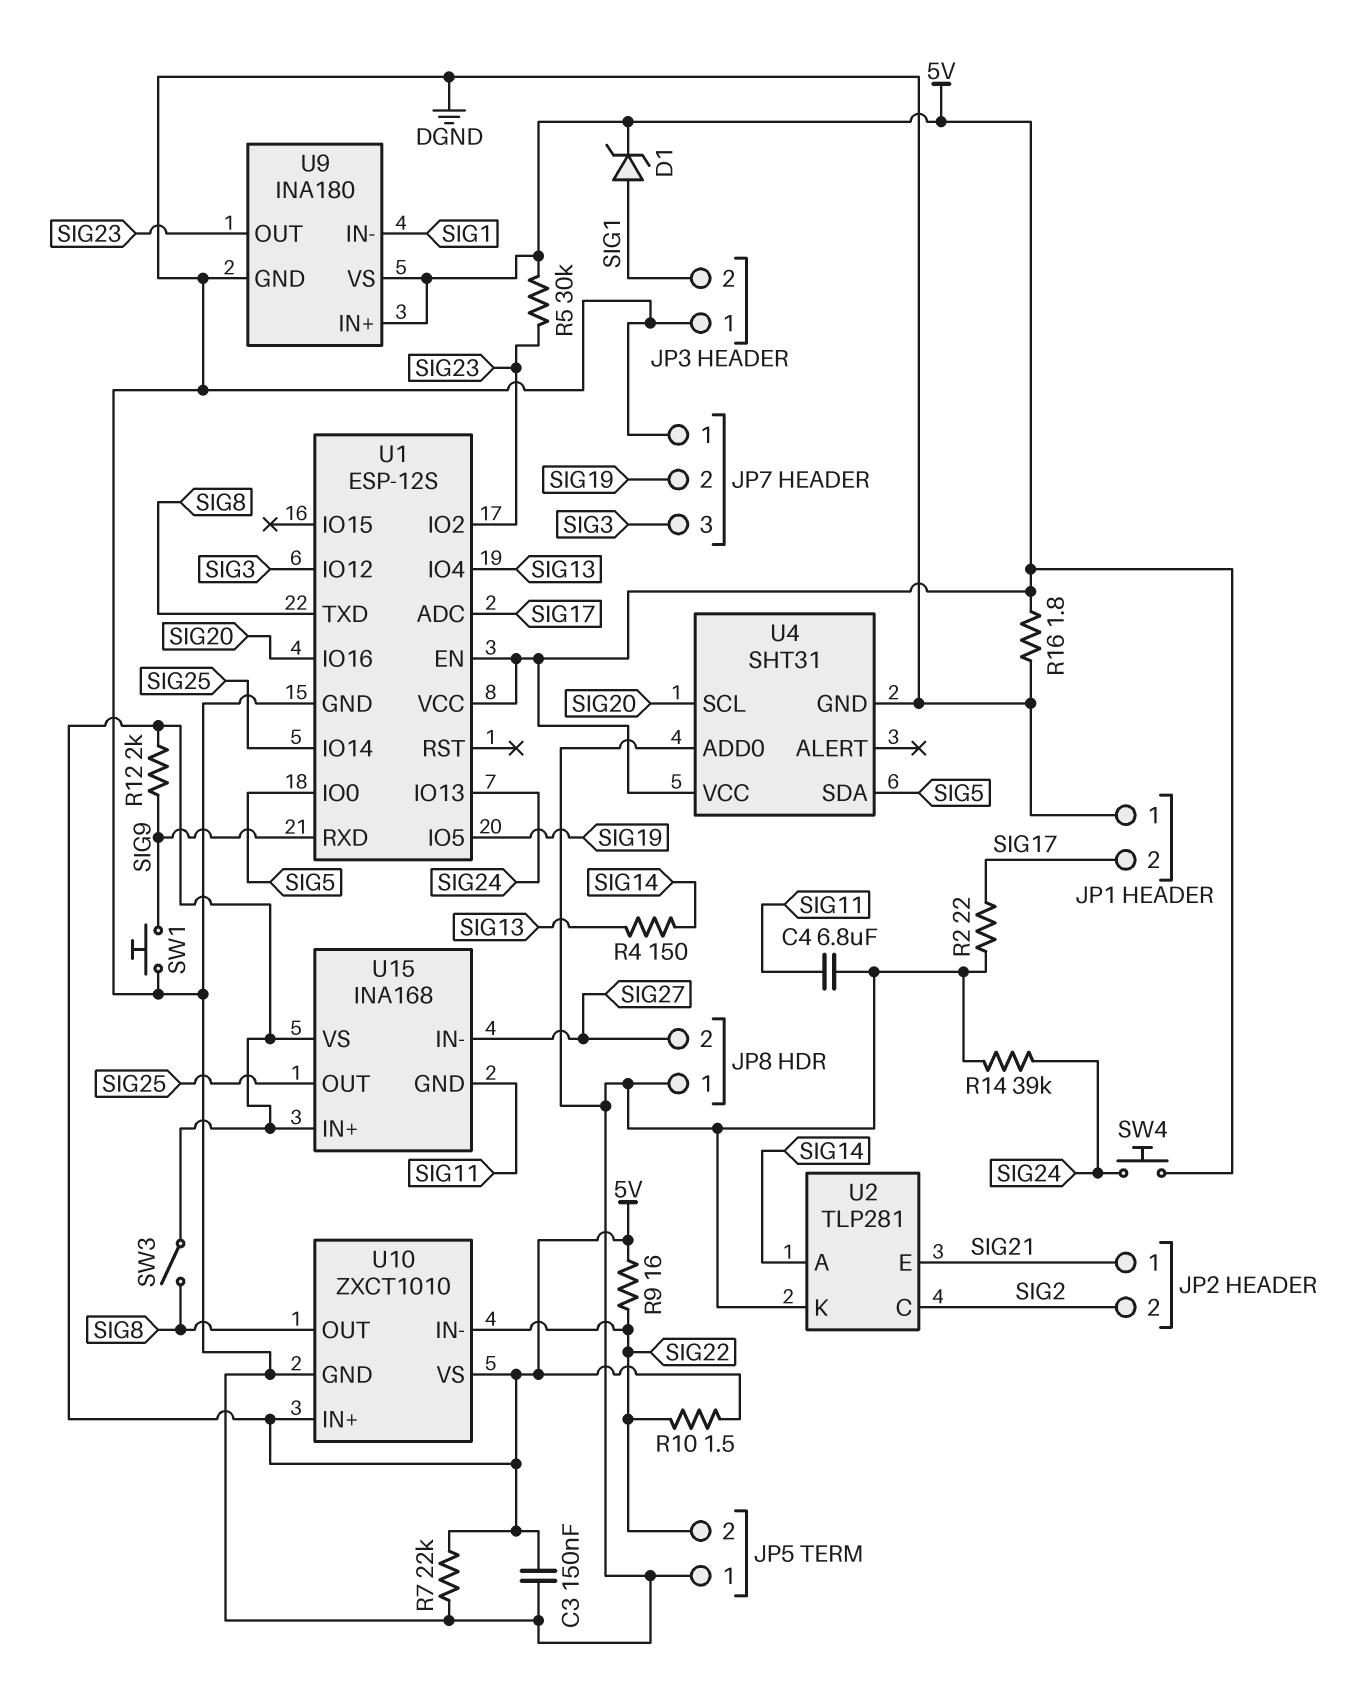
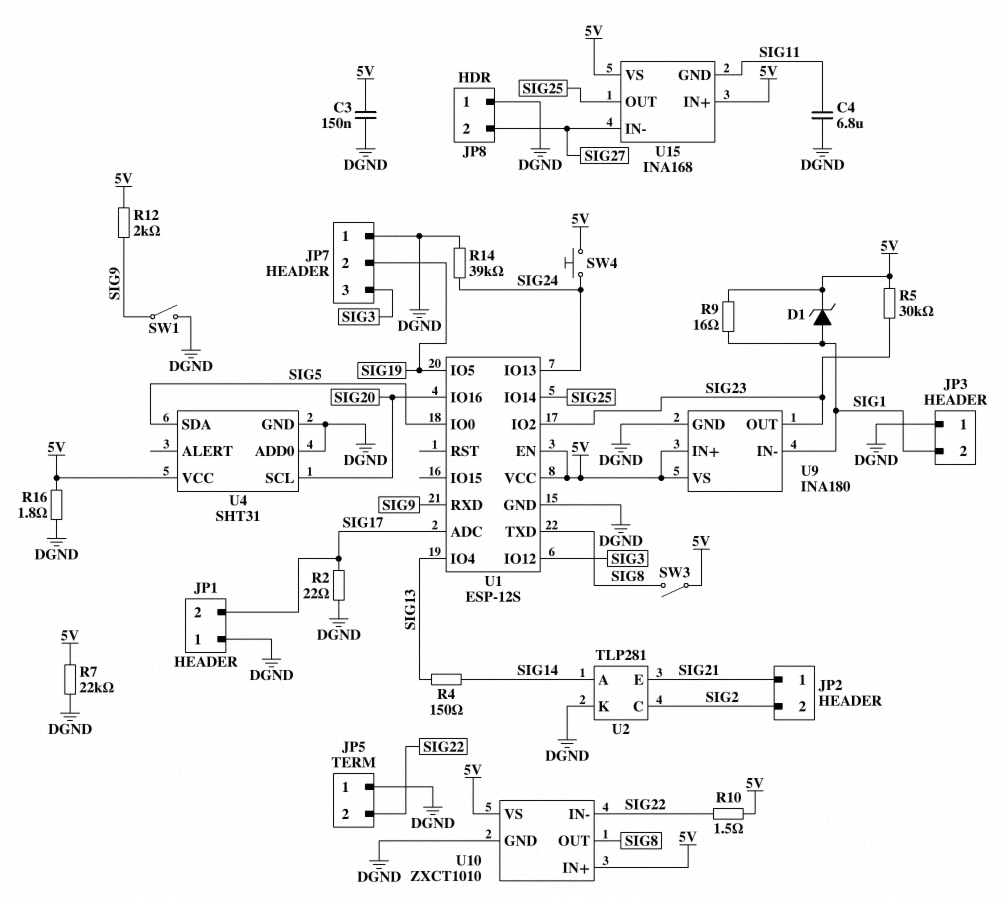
R9: 16 (5V, SIG22) -> 16 (5V, SIG1)
SW1: button (DGND, SIG9) -> switch (DGND, SIG9)

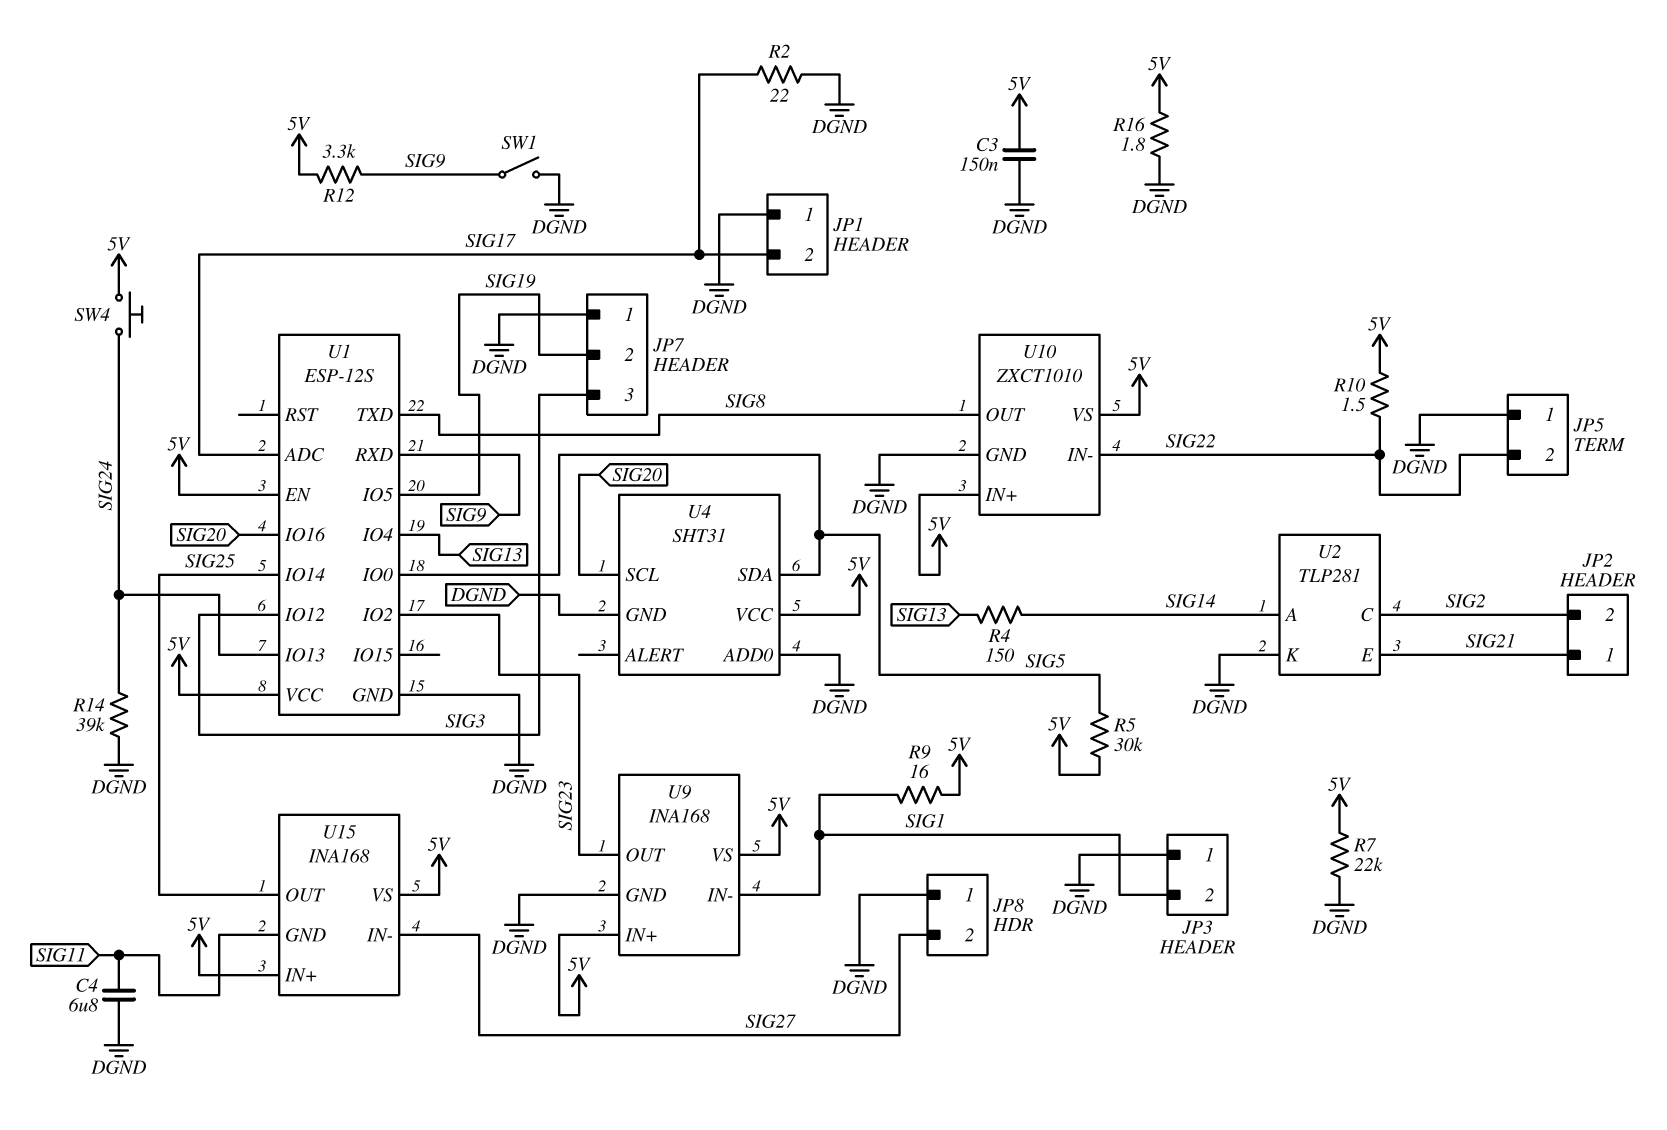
D1: zener (A SIG1, K 5V) -> none
R5: 30k (5V, SIG23) -> 30k (5V, SIG5)
R12: 2k (5V, SIG9) -> 3.3k (5V, SIG9)
SW3: switch (5V, SIG8) -> none
U9: INA180 -> INA168

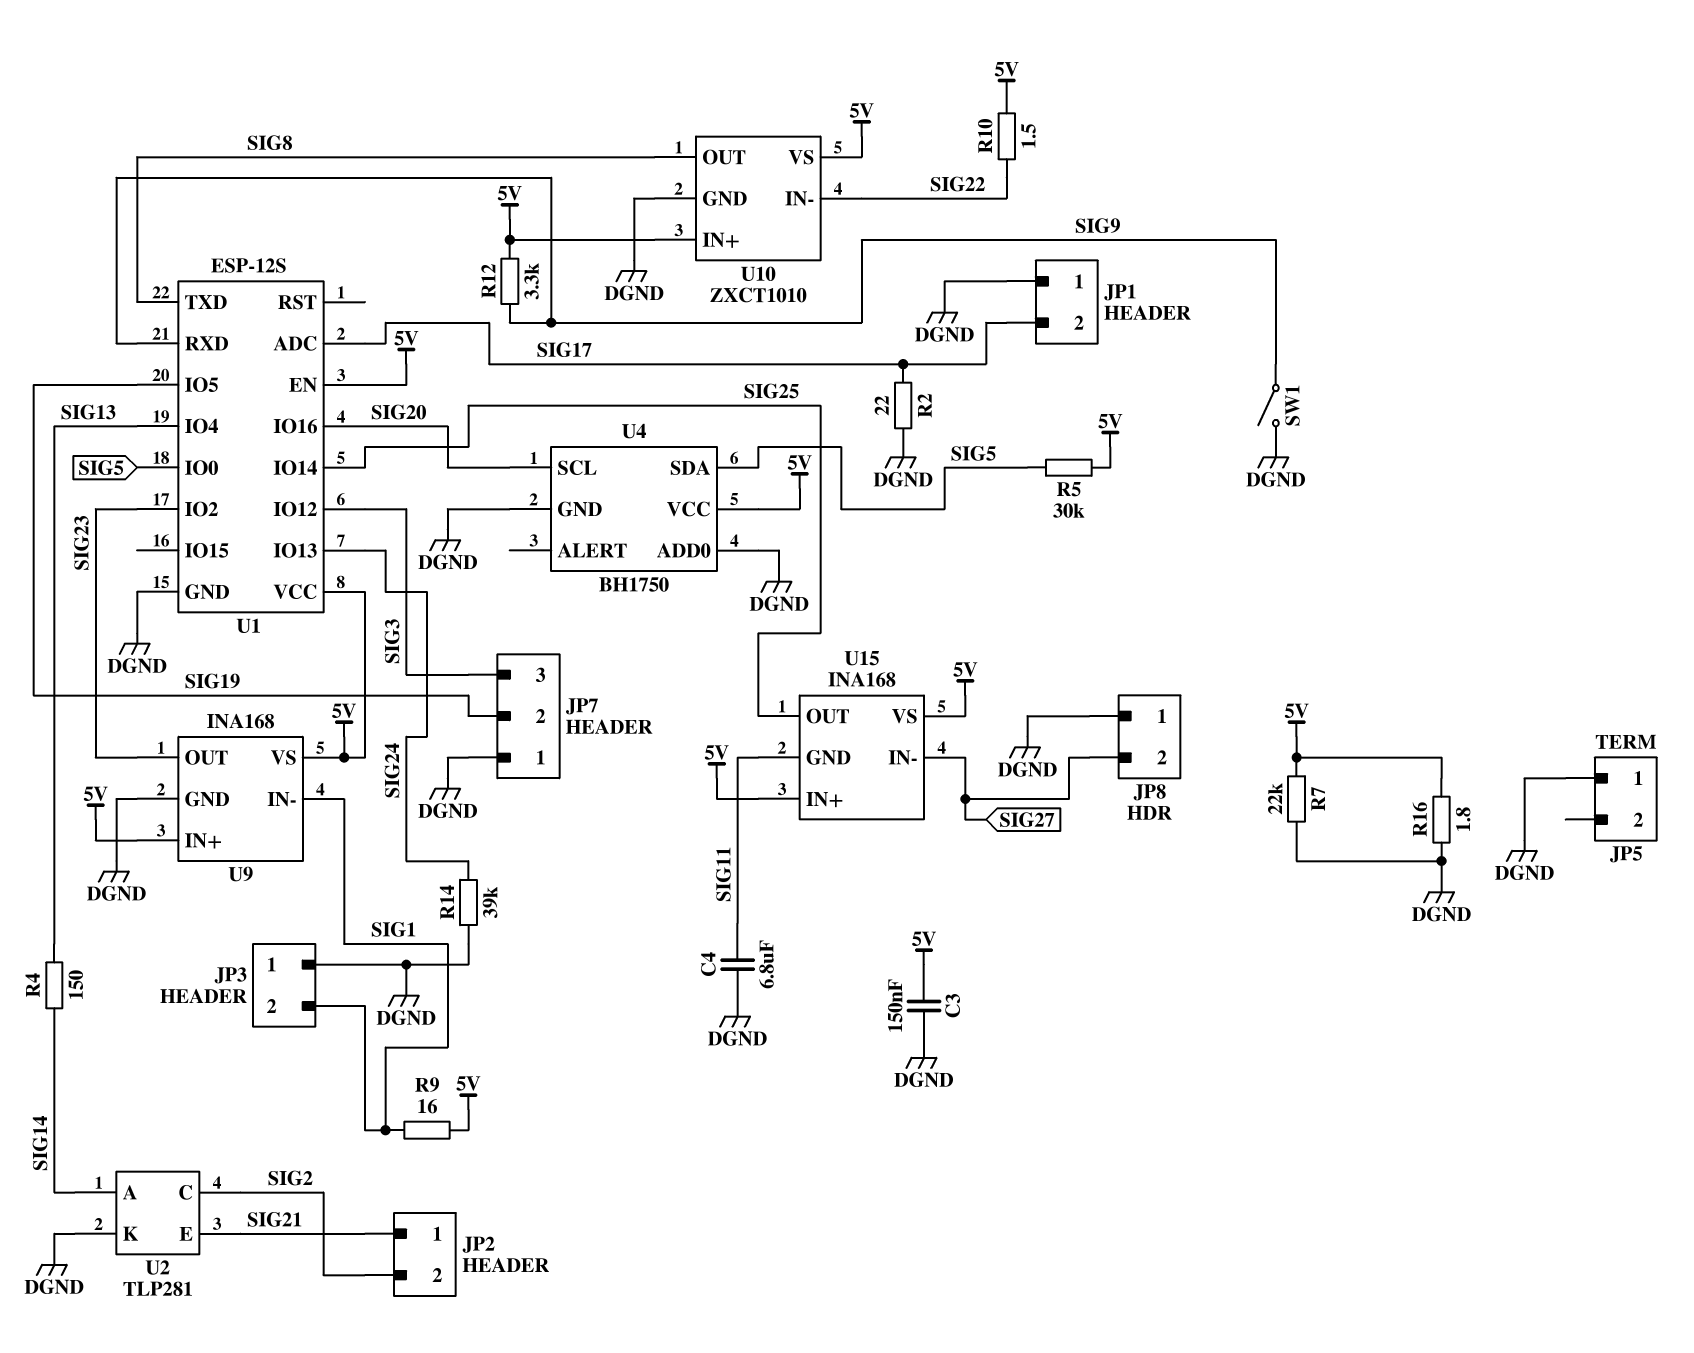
JP5 pin 2: SIG22 -> none
SW4: button (5V, SIG24) -> none
U4: SHT31 -> BH1750

